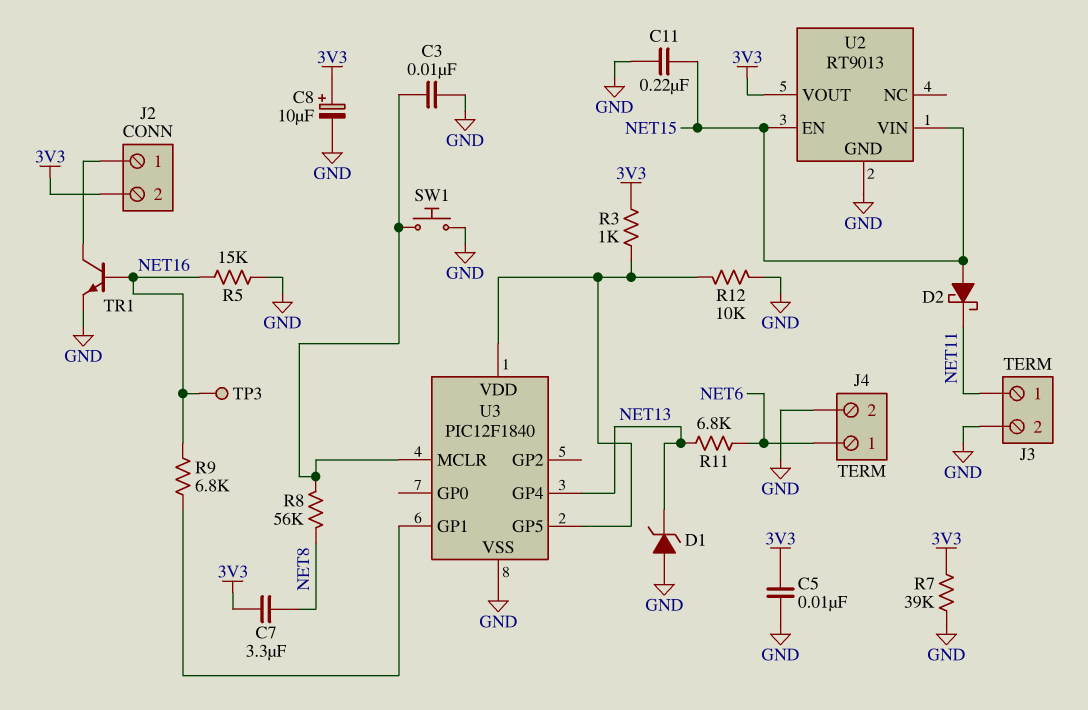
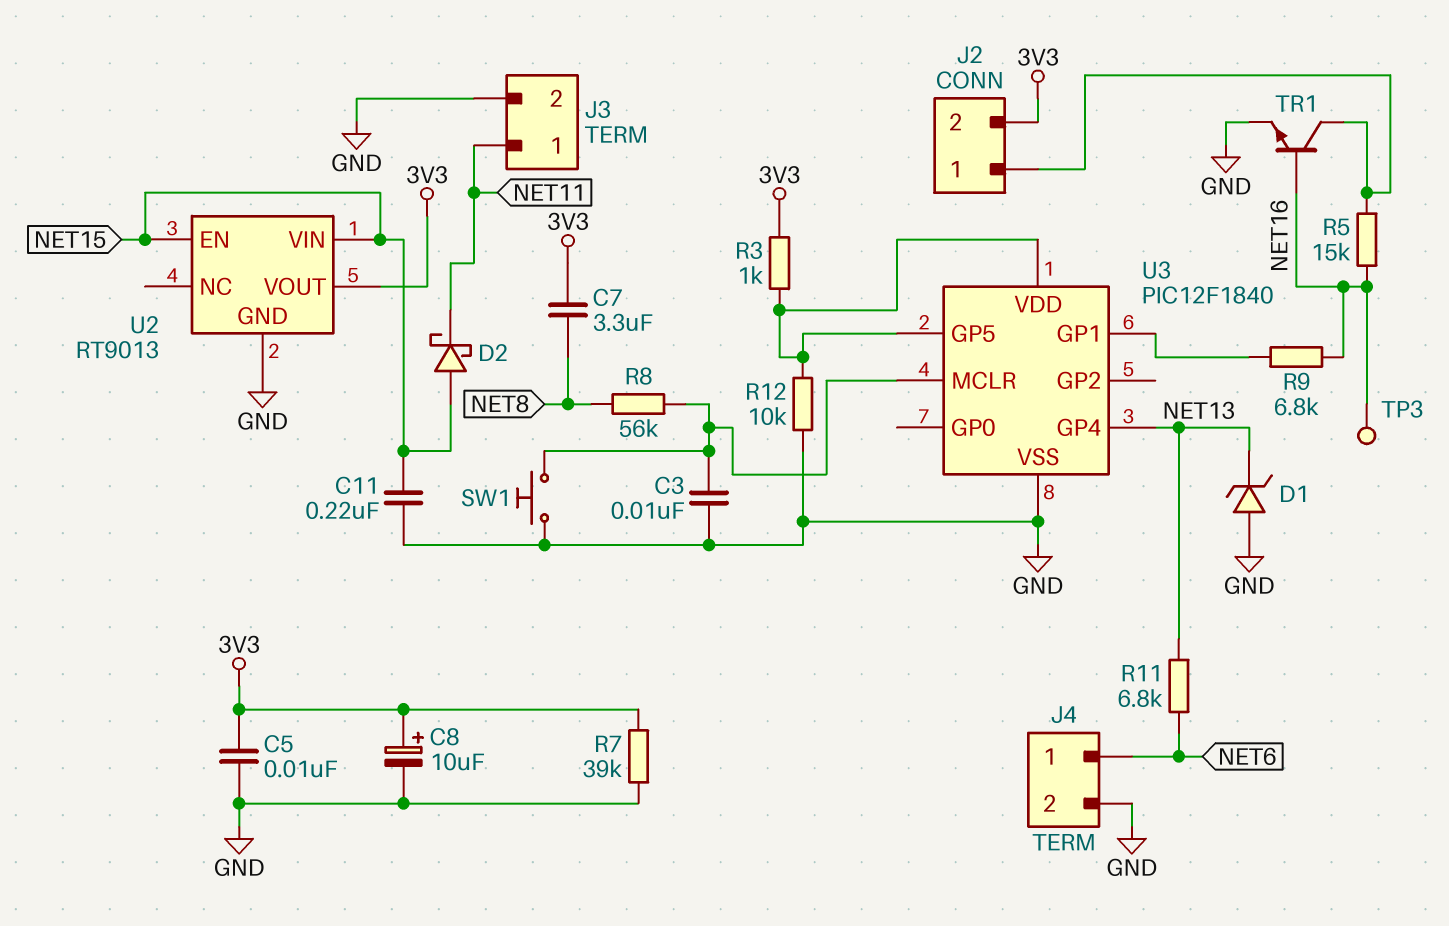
R5: 15k (GND, NET16) -> 15k (J2/1, NET16)

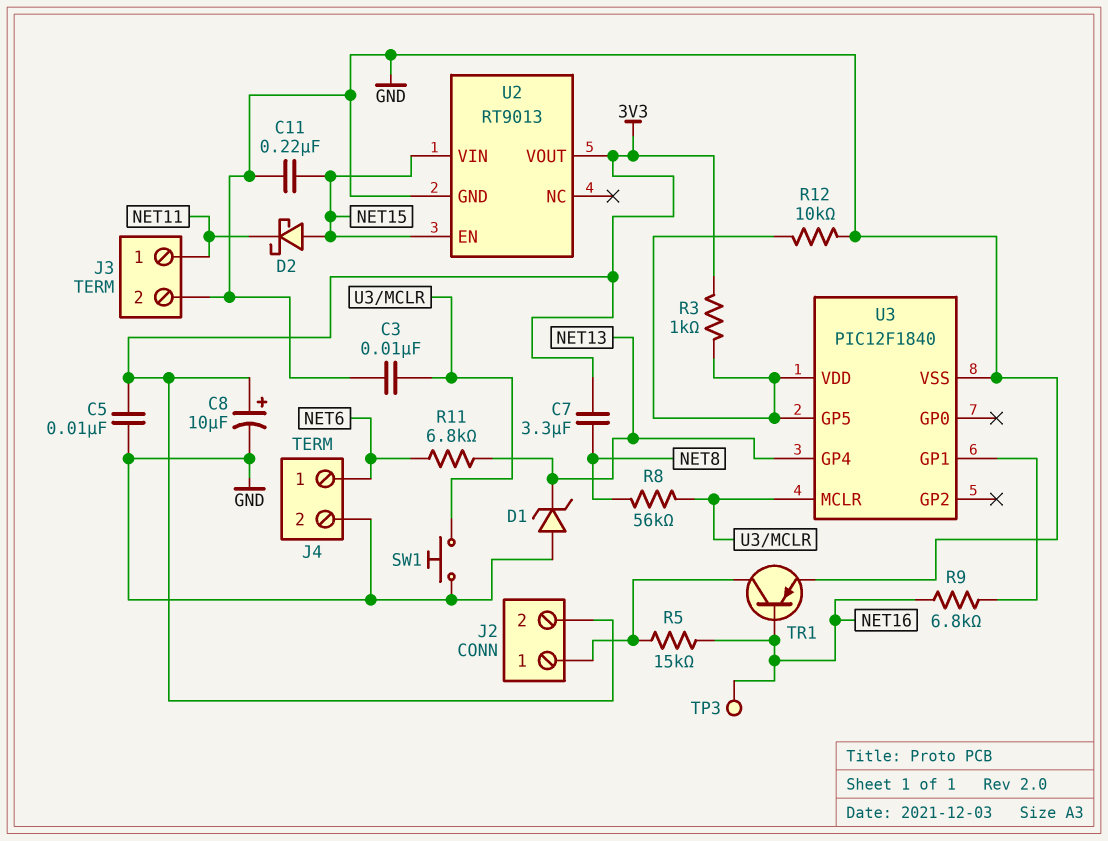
R7: 39k (3V3, GND) -> none
TR1: NPN (B NET16, C J2/1, E GND) -> PNP (B NET16, C J2/1, E GND)

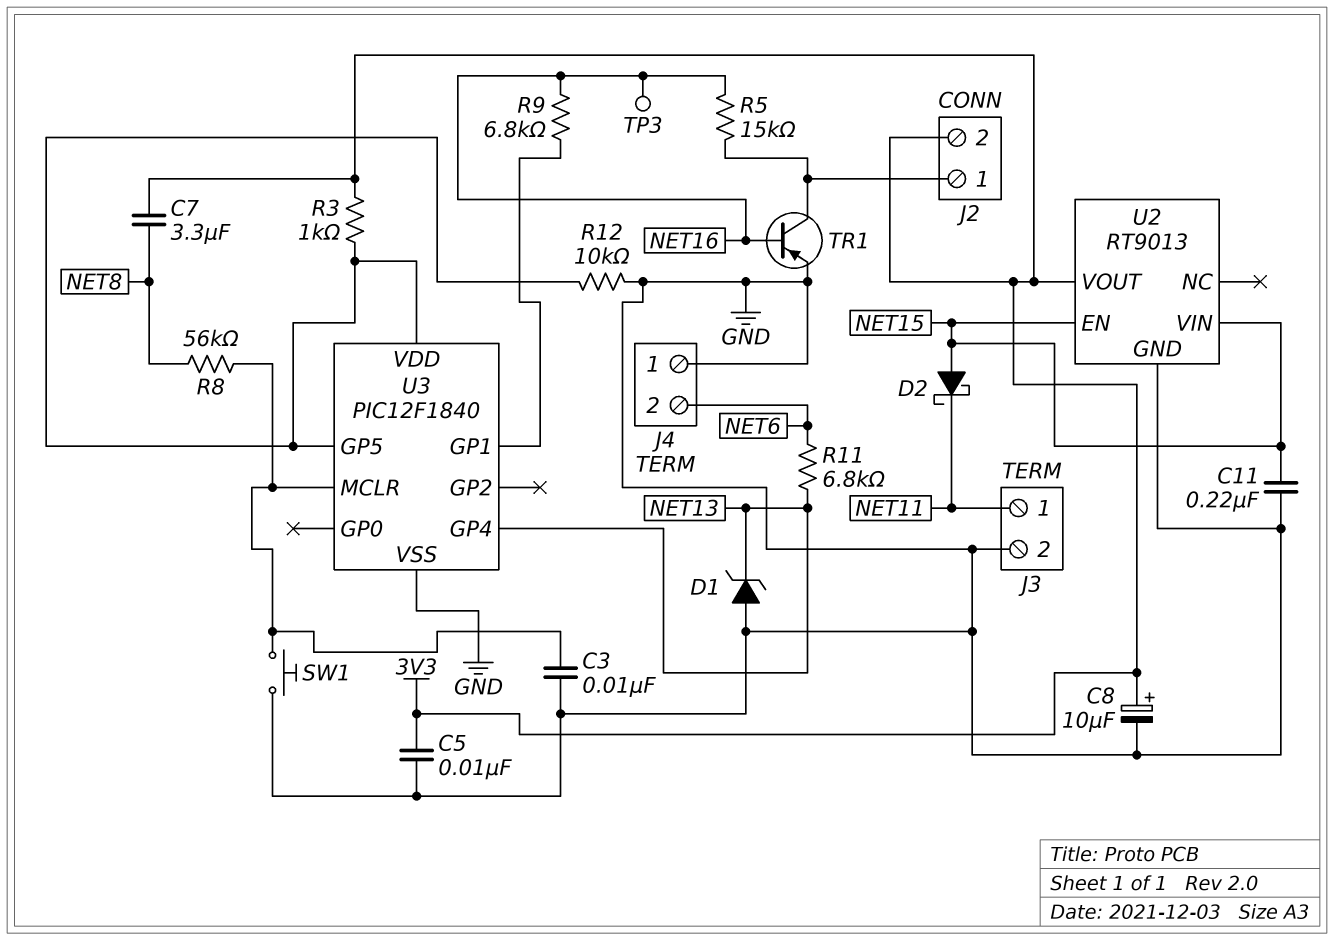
J4 pin 1: NET6 -> GND
J4 pin 2: GND -> NET6

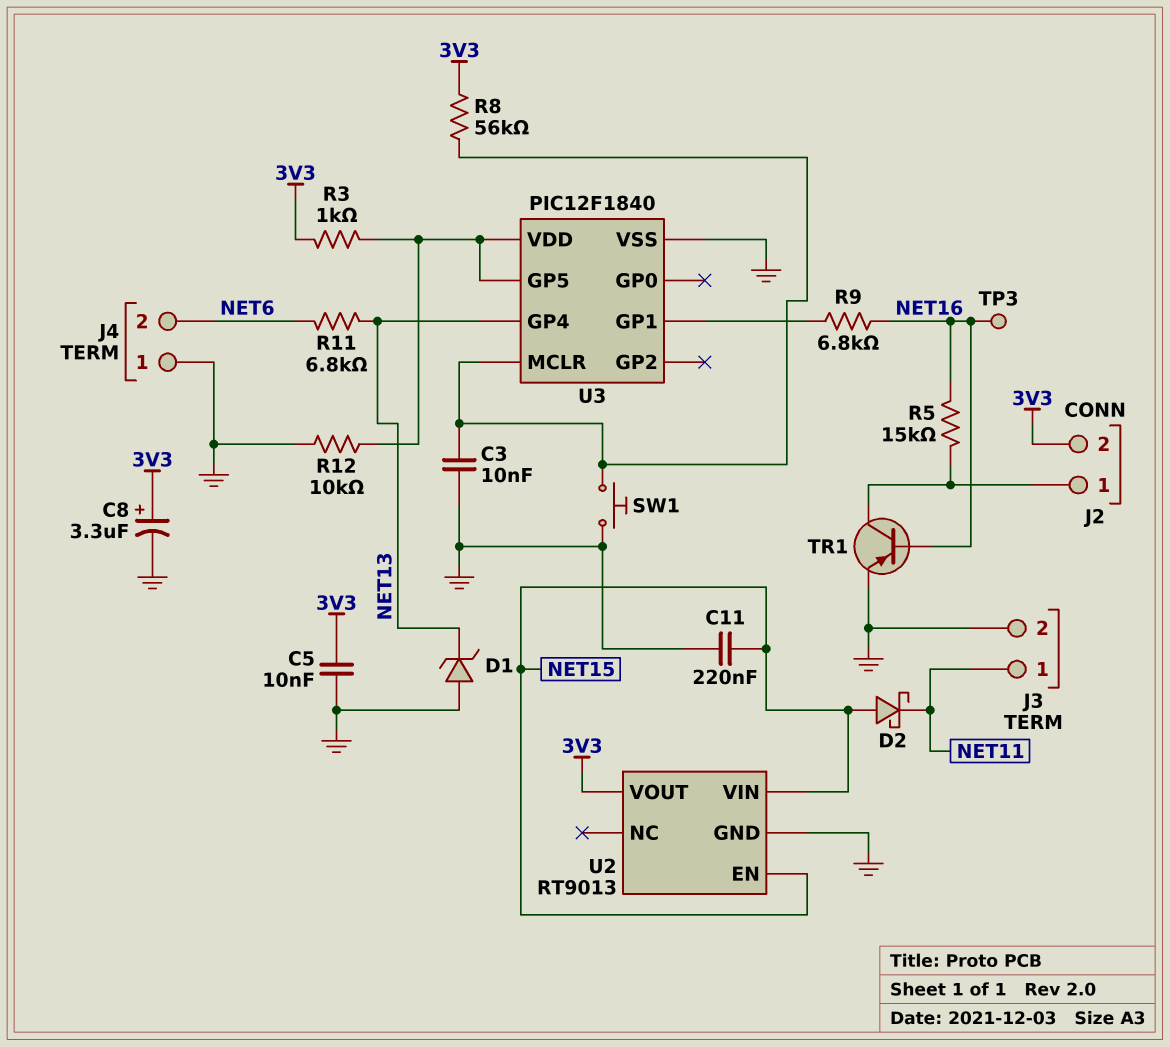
C7: 3.3uF (3V3, NET8) -> none
C8: 10uF (plus 3V3, minus GND) -> 3.3uF (plus 3V3, minus GND)
R8: 56k (NET8, U3/MCLR) -> 56k (3V3, U3/MCLR)

